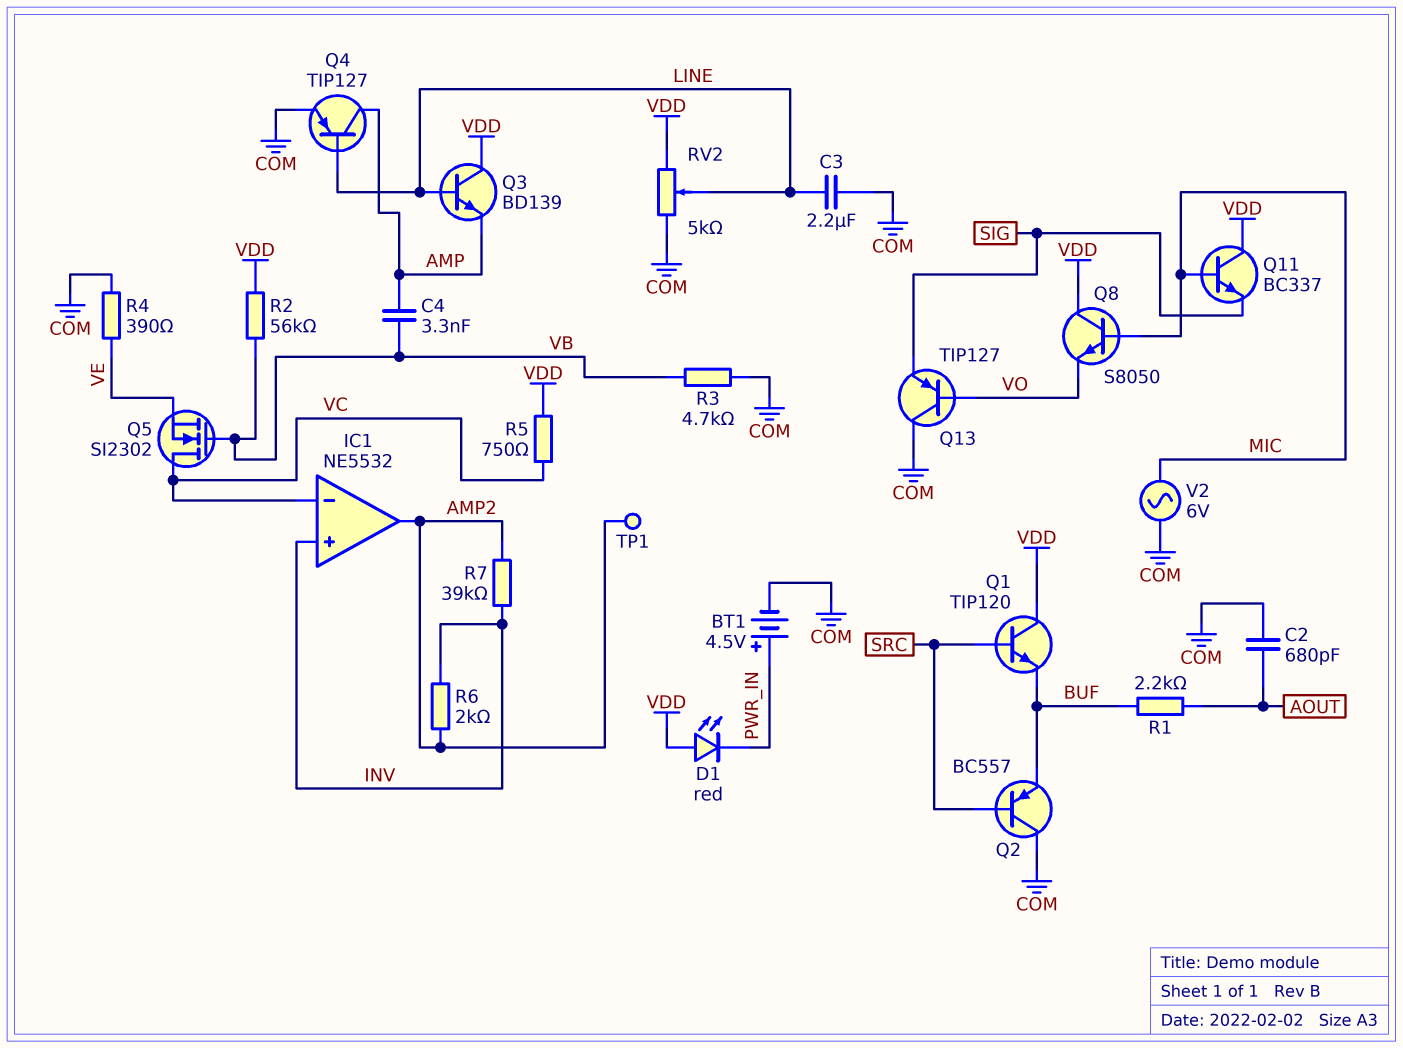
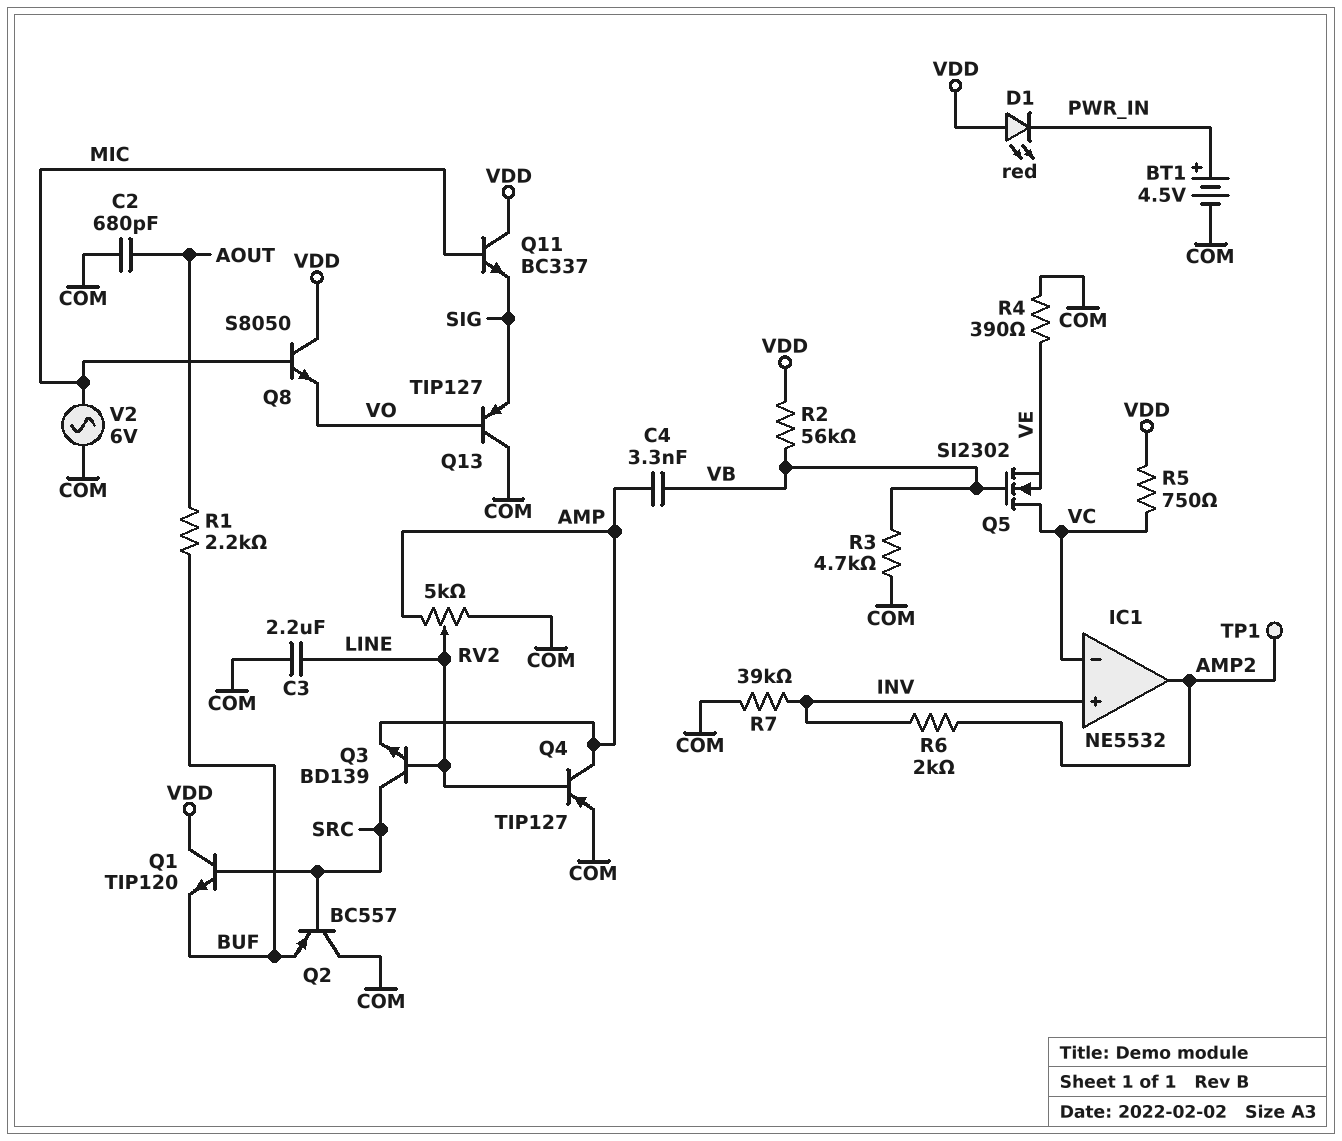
Q3: NPN BD139 (B LINE, C VDD, E AMP) -> NPN BD139 (B LINE, C SRC, E AMP)
R7: 39k (AMP2, INV) -> 39k (COM, INV)
RV2: 5k (COM, VDD, wiper LINE) -> 5k (AMP, COM, wiper LINE)

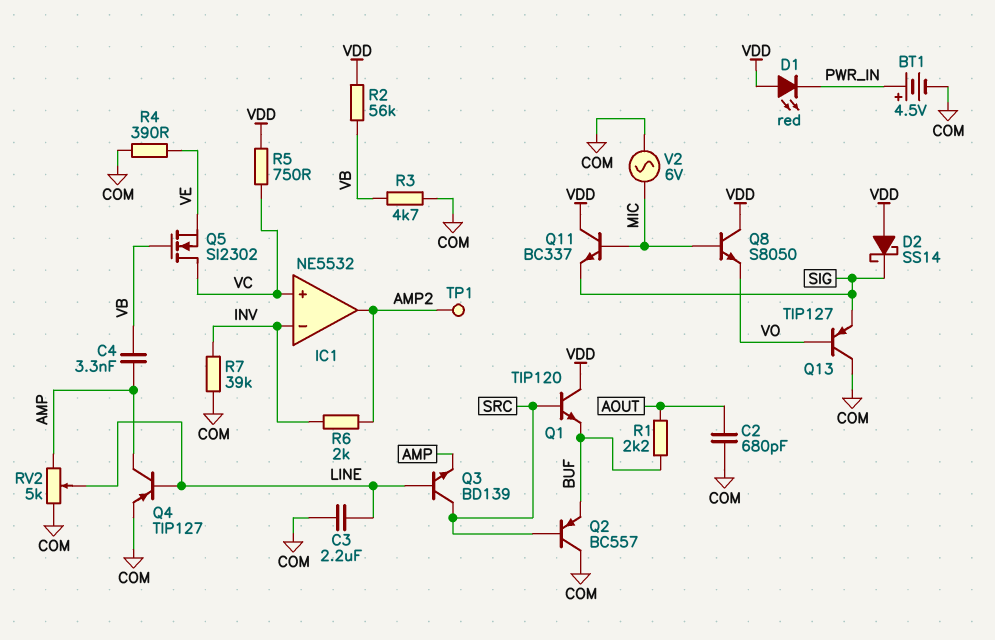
D2: none -> schottky SS14 (A VDD, K SIG)
IC1 pin in+: INV -> VC
IC1 pin in-: VC -> INV

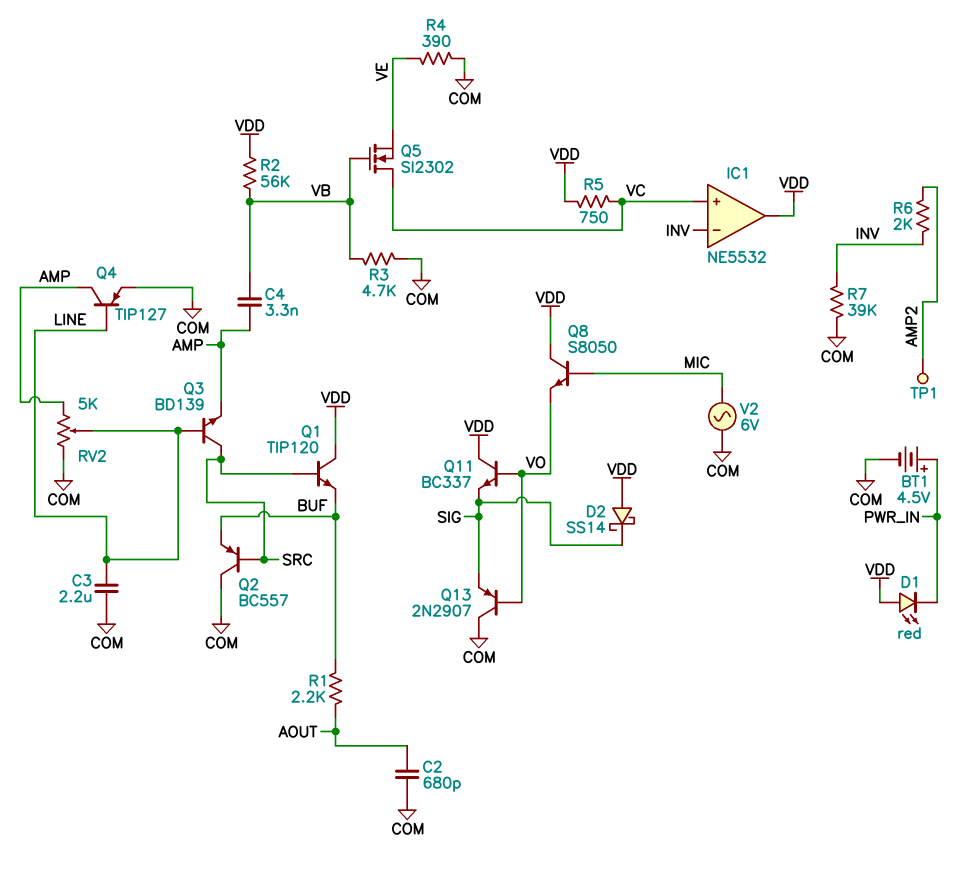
IC1 pin out: AMP2 -> VDD
Q11: NPN BC337 (B MIC, C VDD, E SIG) -> NPN BC337 (B VO, C VDD, E SIG)
Q13: PNP TIP127 (B VO, C COM, E SIG) -> PNP 2N2907 (B VO, C COM, E SIG)

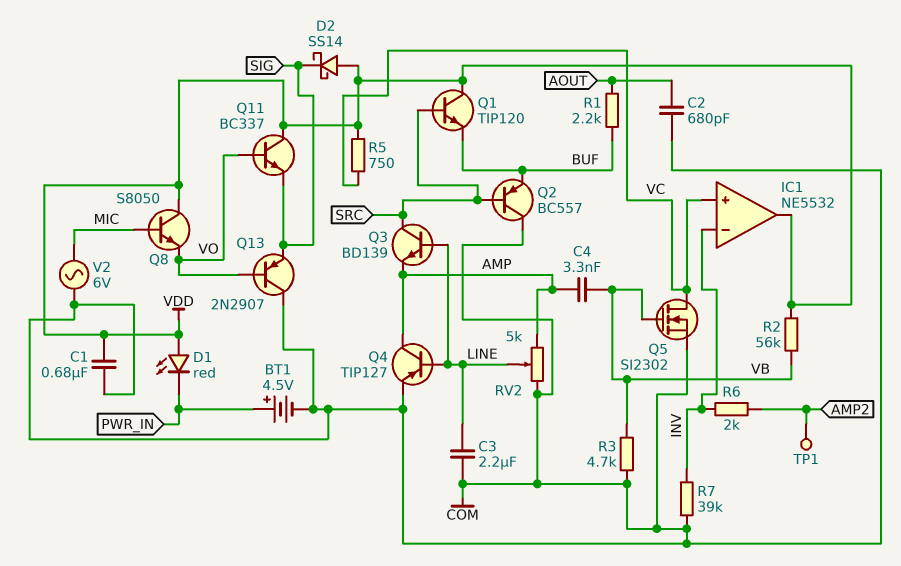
C1: none -> 680nF (COM, VDD)
Q5: NMOS SI2302 (G VB, D VC, S VE) -> NMOS SI2302 (G VB, D VC, S COM)
R4: 390 (COM, VE) -> none

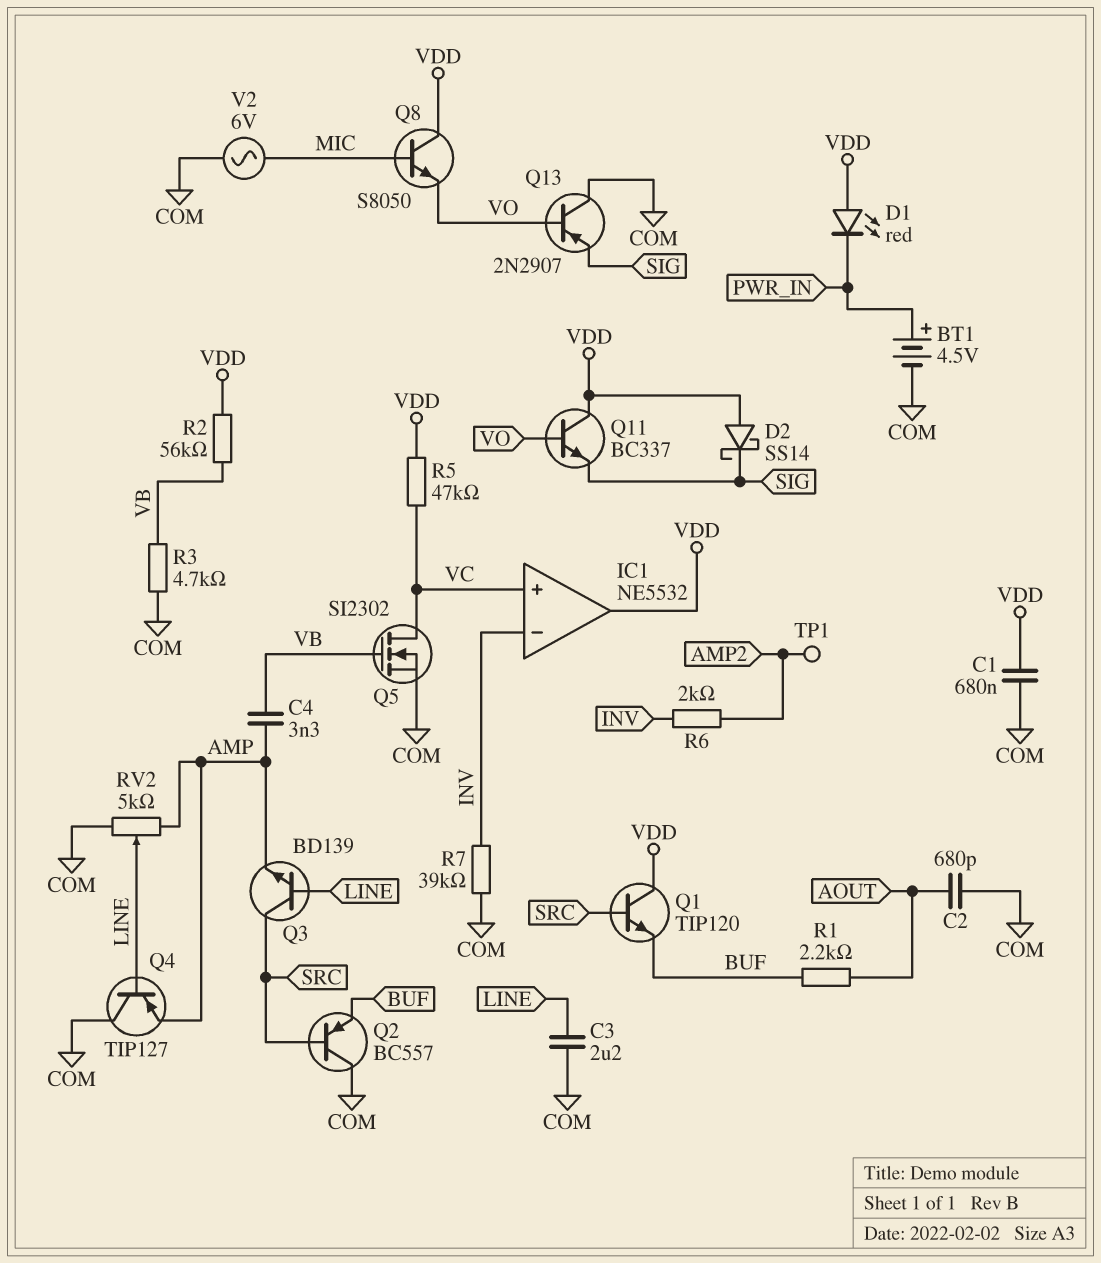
Q4: PNP TIP127 (B LINE, C AMP, E COM) -> PNP TIP127 (B LINE, C COM, E AMP)
R5: 750 (VC, VDD) -> 47k (VC, VDD)

